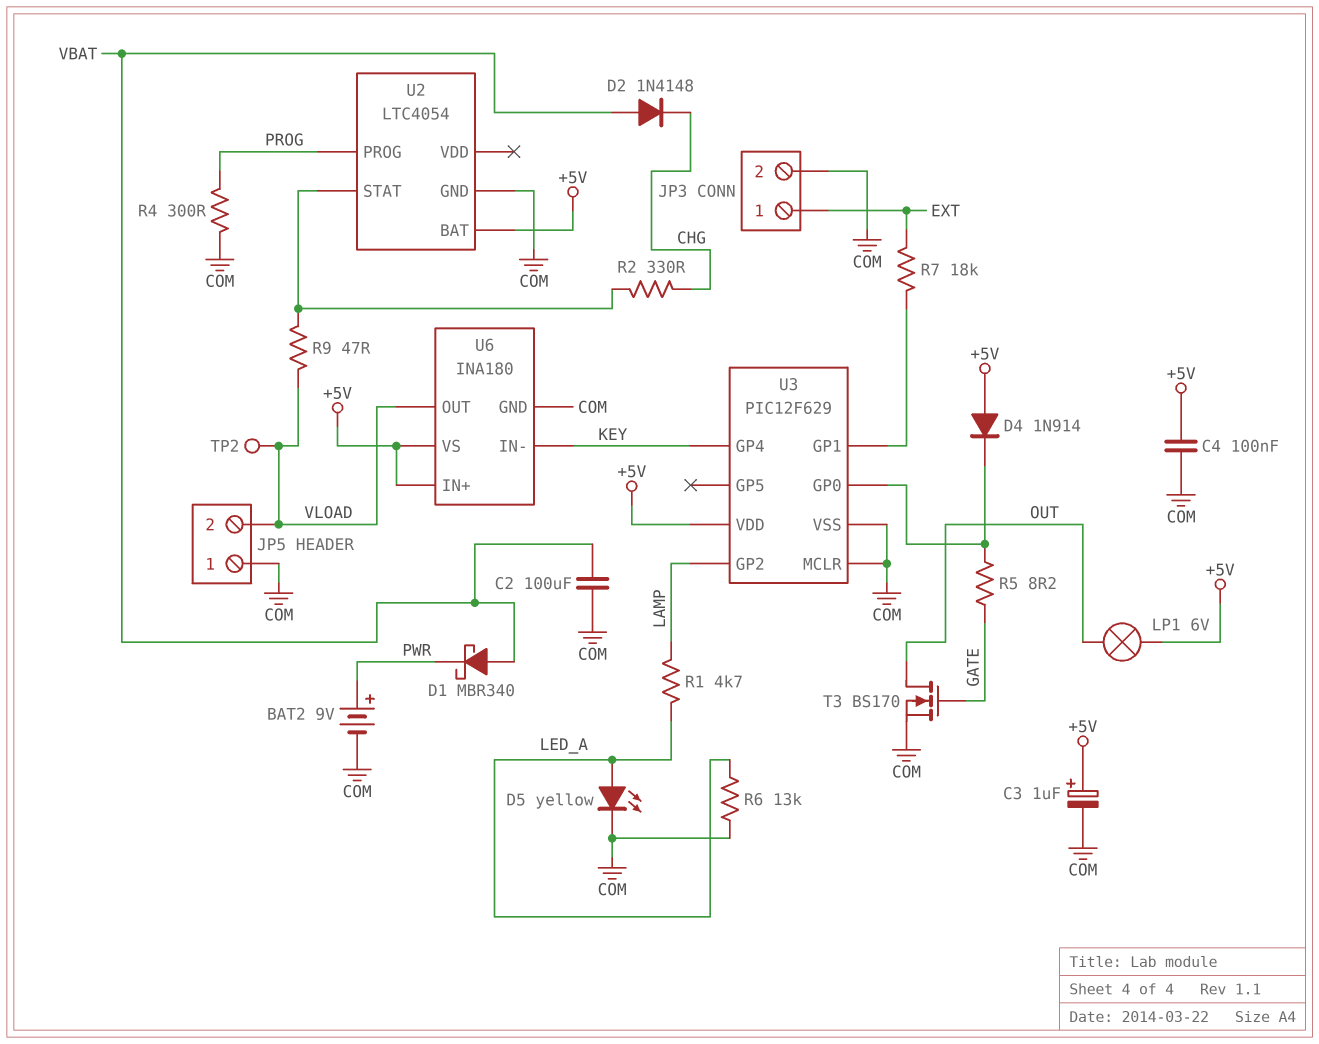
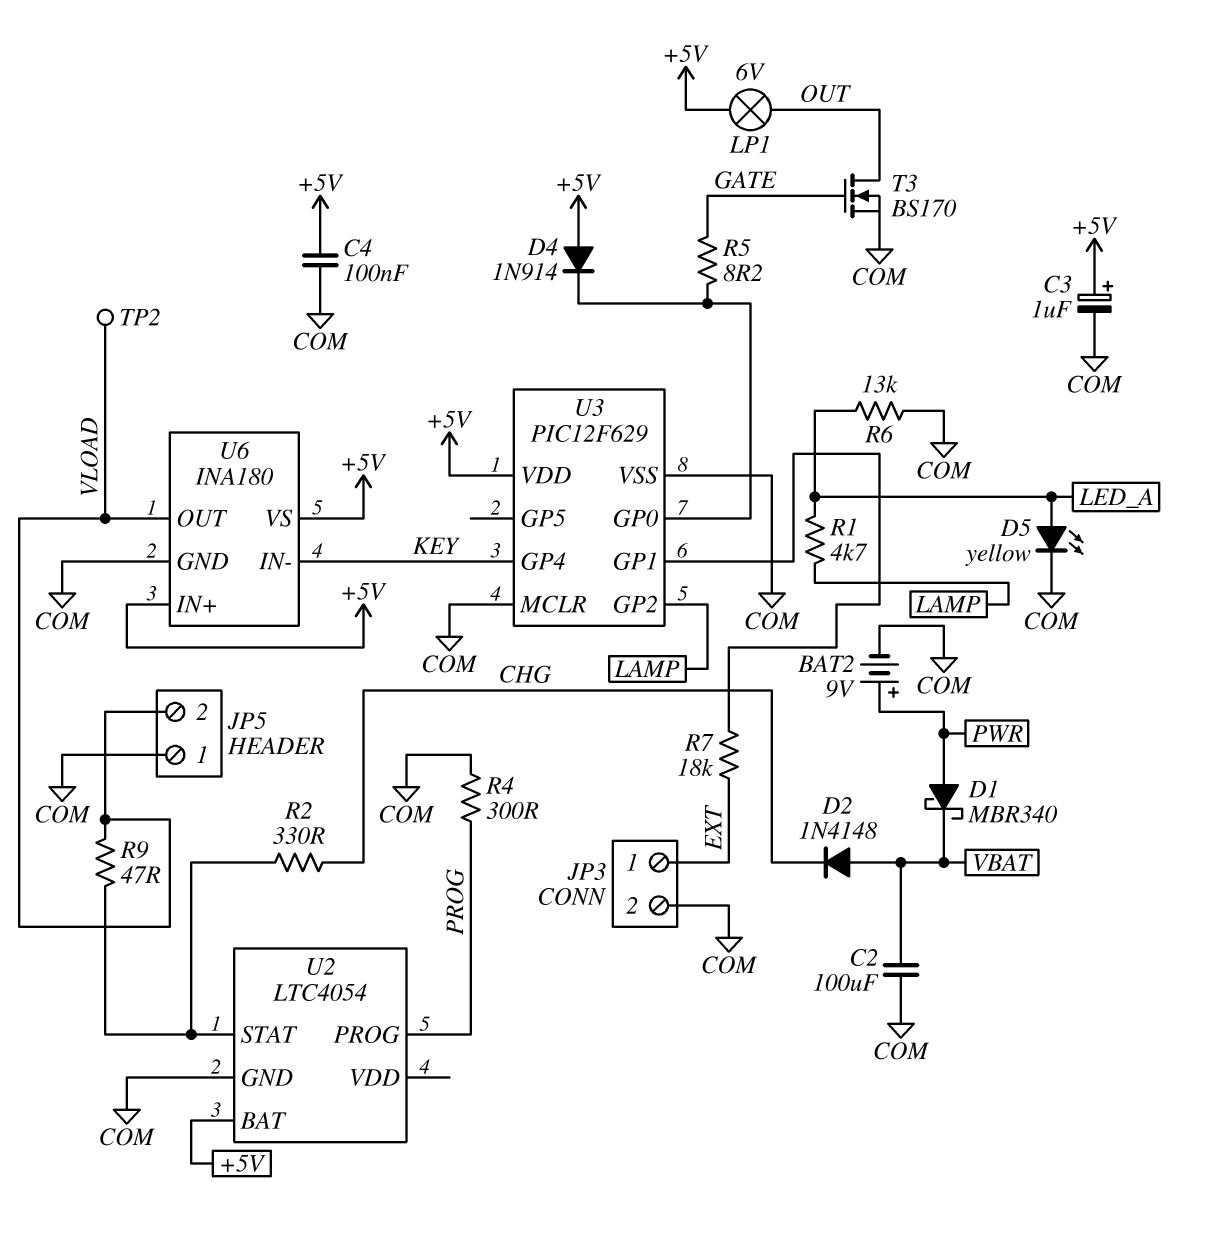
D1: schottky MBR340 (A VBAT, K PWR) -> schottky MBR340 (A PWR, K VBAT)

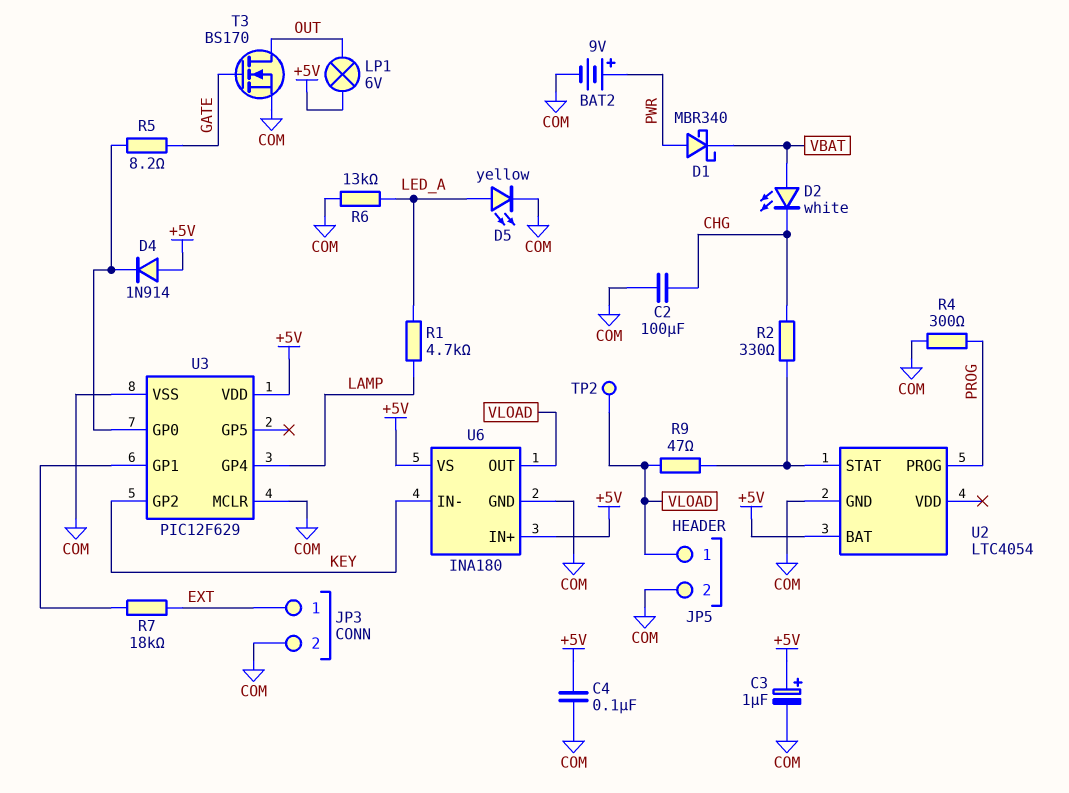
C2: 100uF (COM, VBAT) -> 100uF (CHG, COM)
D2: diode 1N4148 (A VBAT, K CHG) -> LED white (A VBAT, K CHG)
JP5 pin 1: COM -> VLOAD
JP5 pin 2: VLOAD -> COM
U3 pin GP2: LAMP -> KEY
U3 pin GP4: KEY -> LAMP

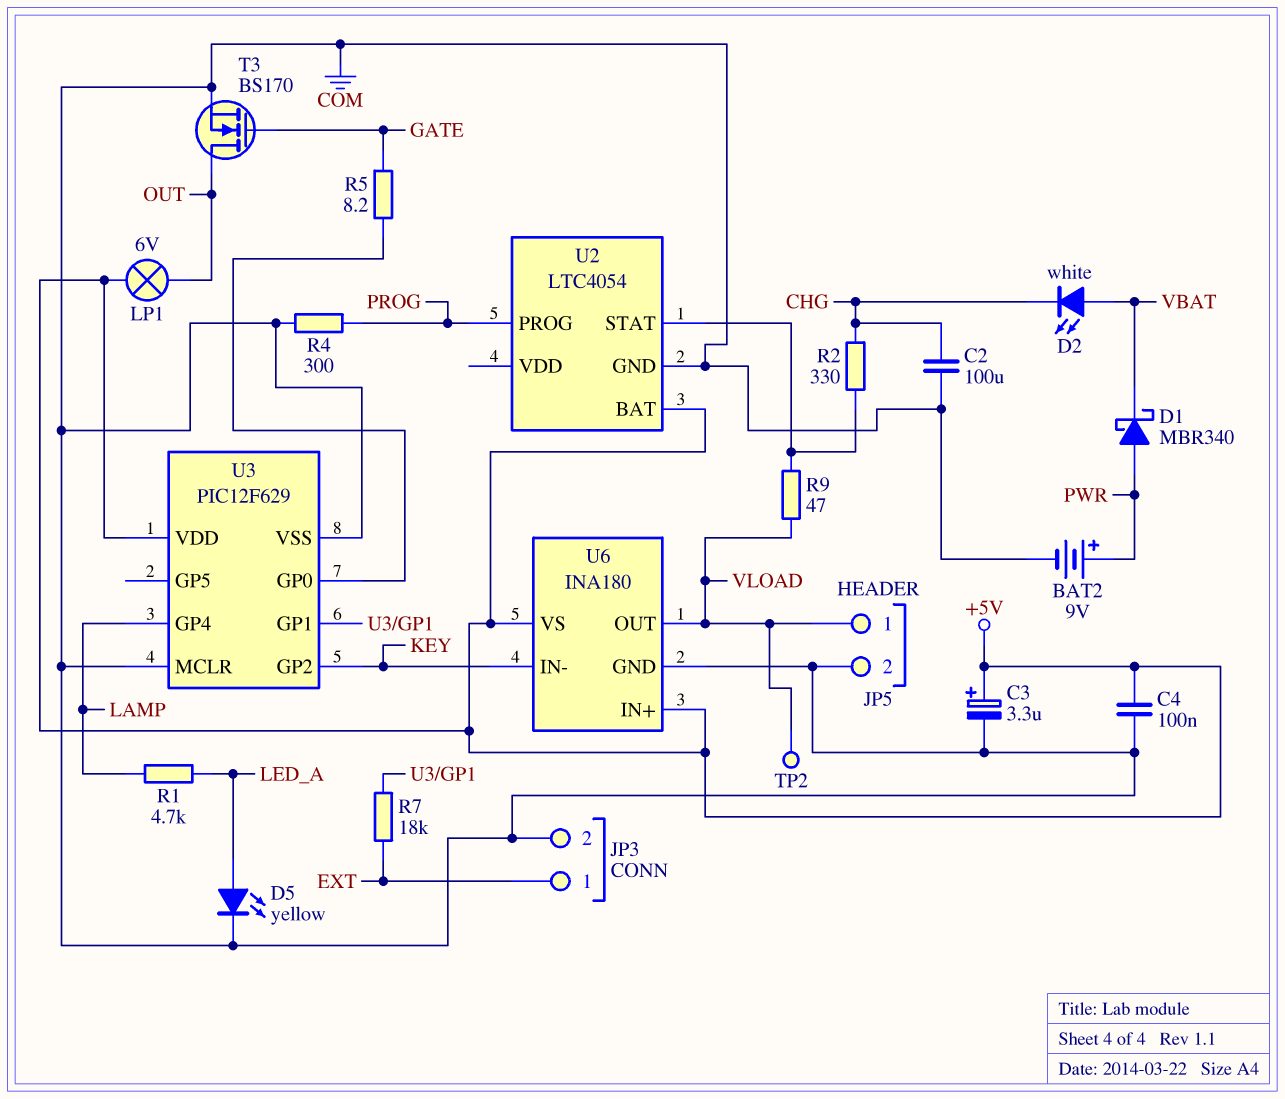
C3: 1uF (plus +5V, minus COM) -> 3.3uF (plus +5V, minus COM)
D4: diode 1N914 (A +5V, K U3/GP0) -> none
R6: 13k (COM, LED_A) -> none

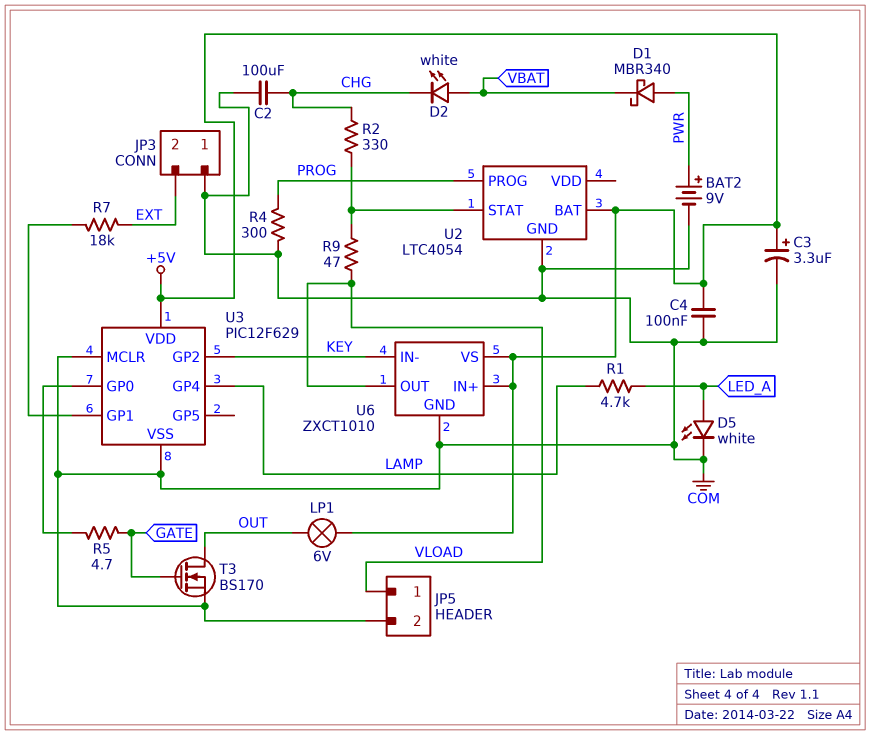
D5: LED yellow (A LED_A, K COM) -> LED white (A LED_A, K COM)
JP3 pin 1: EXT -> COM
JP3 pin 2: COM -> EXT
R5: 8.2 (GATE, U3/GP0) -> 4.7 (GATE, U3/GP0)
TP2: test point (VLOAD) -> none
U6: INA180 -> ZXCT1010

